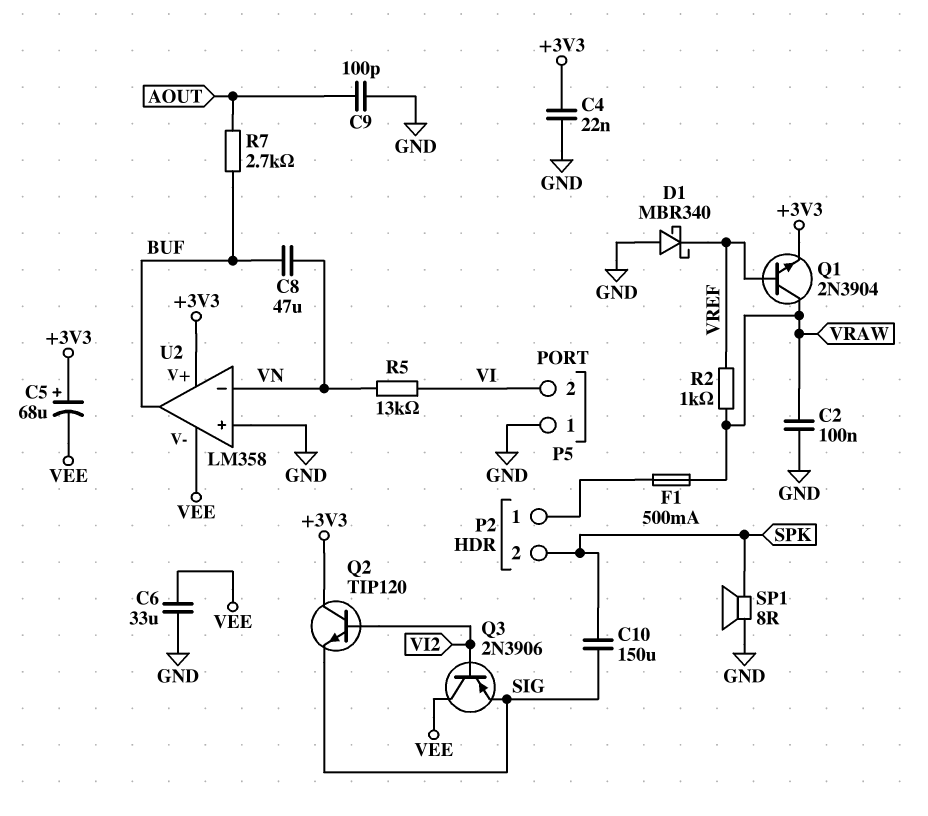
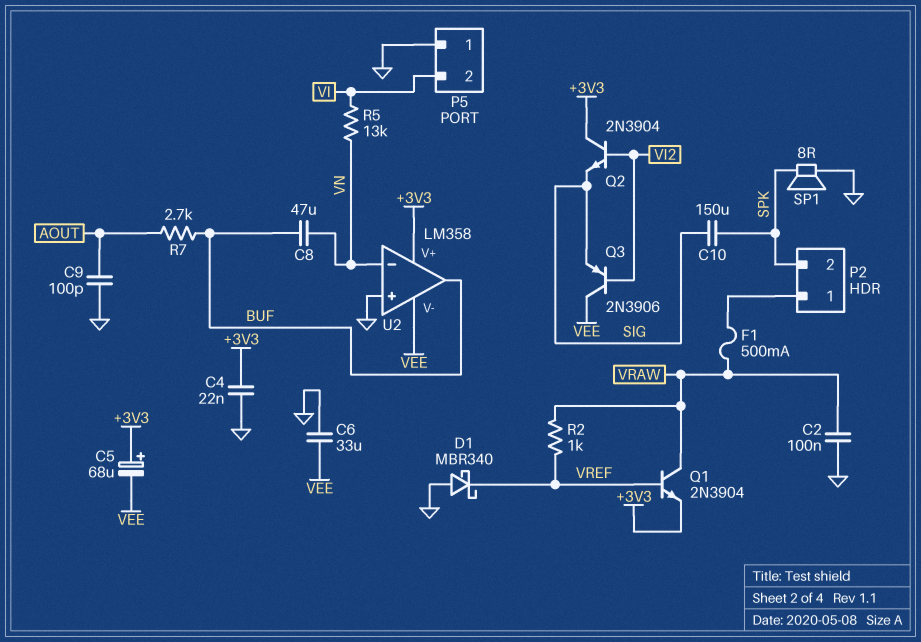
Q2: NPN TIP120 (B VI2, C +3V3, E SIG) -> NPN 2N3904 (B VI2, C +3V3, E SIG)

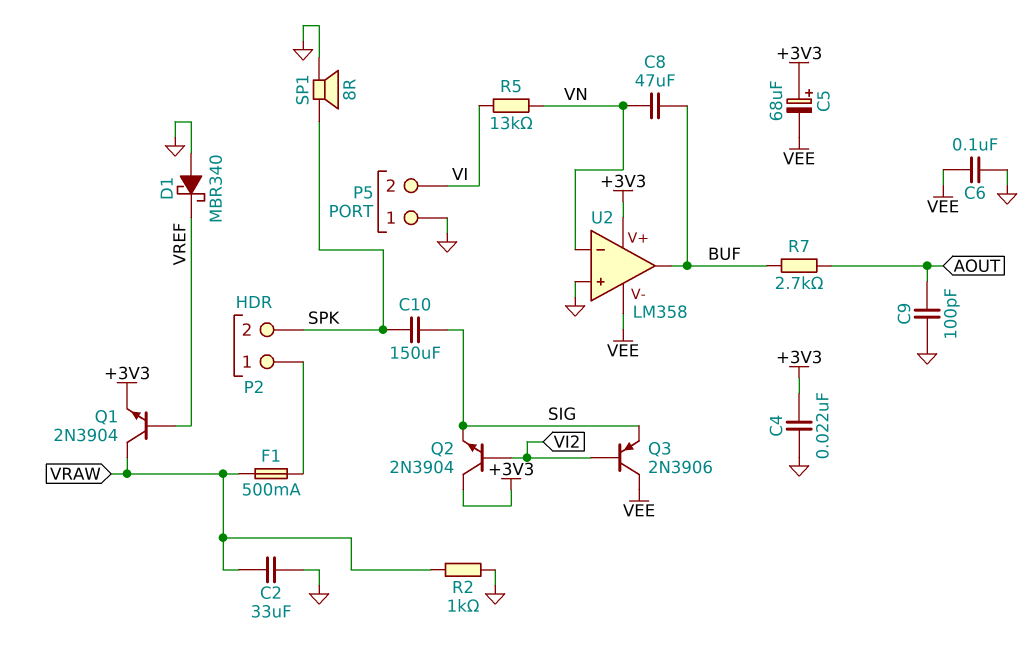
C2: 100nF (GND, VRAW) -> 33uF (GND, VRAW)
C6: 33uF (GND, VEE) -> 100nF (GND, VEE)
R2: 1k (VRAW, VREF) -> 1k (GND, VRAW)

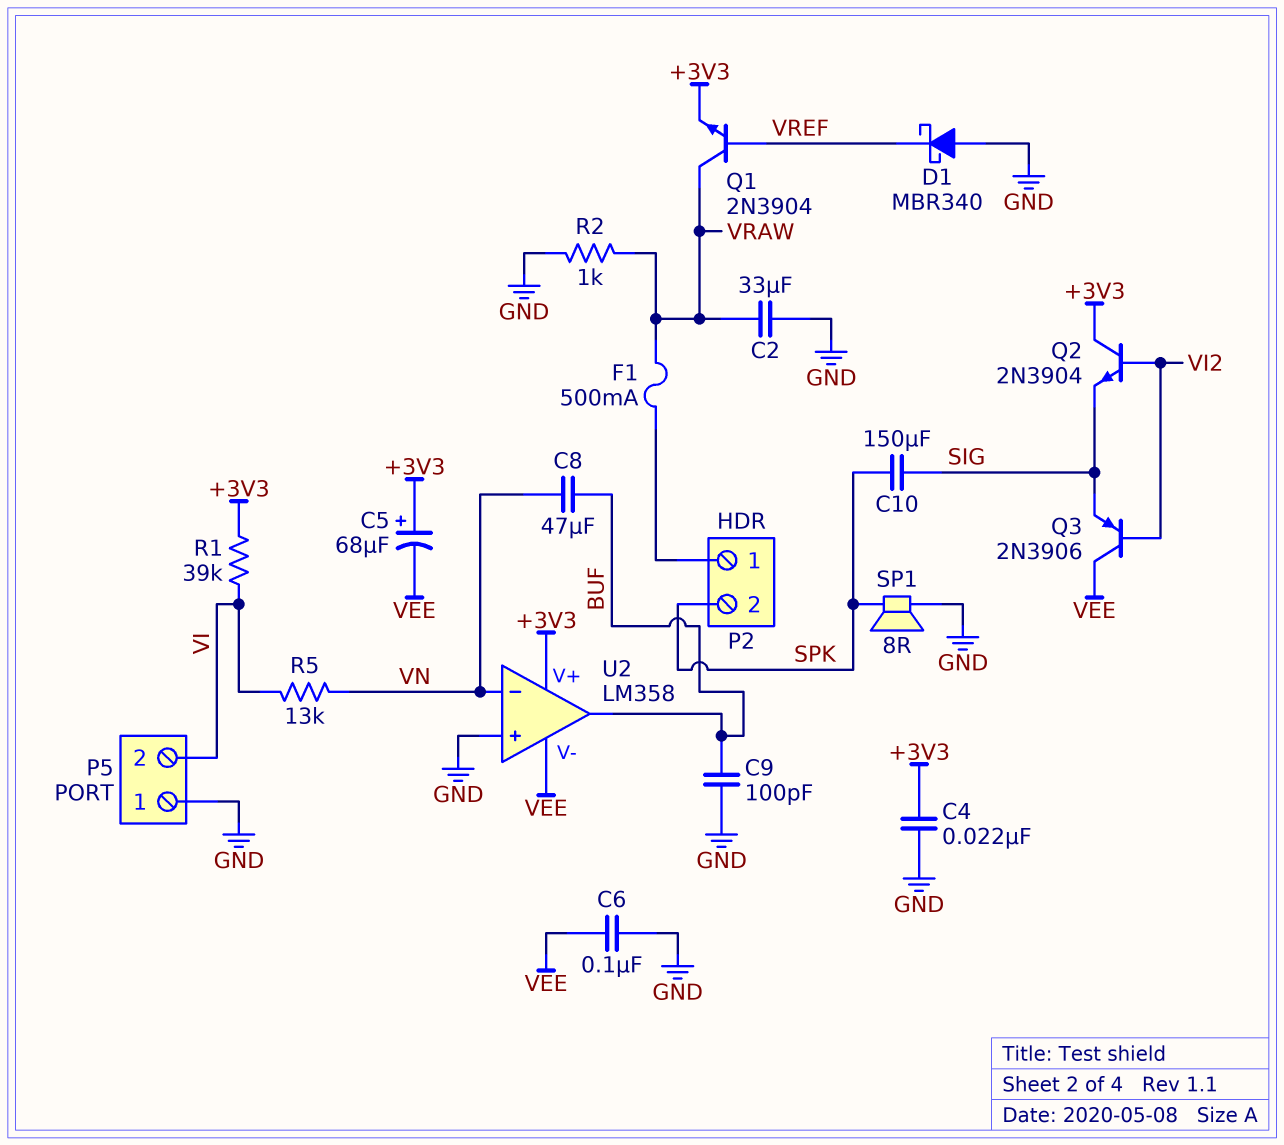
C9: 100pF (AOUT, GND) -> 100pF (BUF, GND)
R1: none -> 39k (+3V3, VI)
R7: 2.7k (AOUT, BUF) -> none

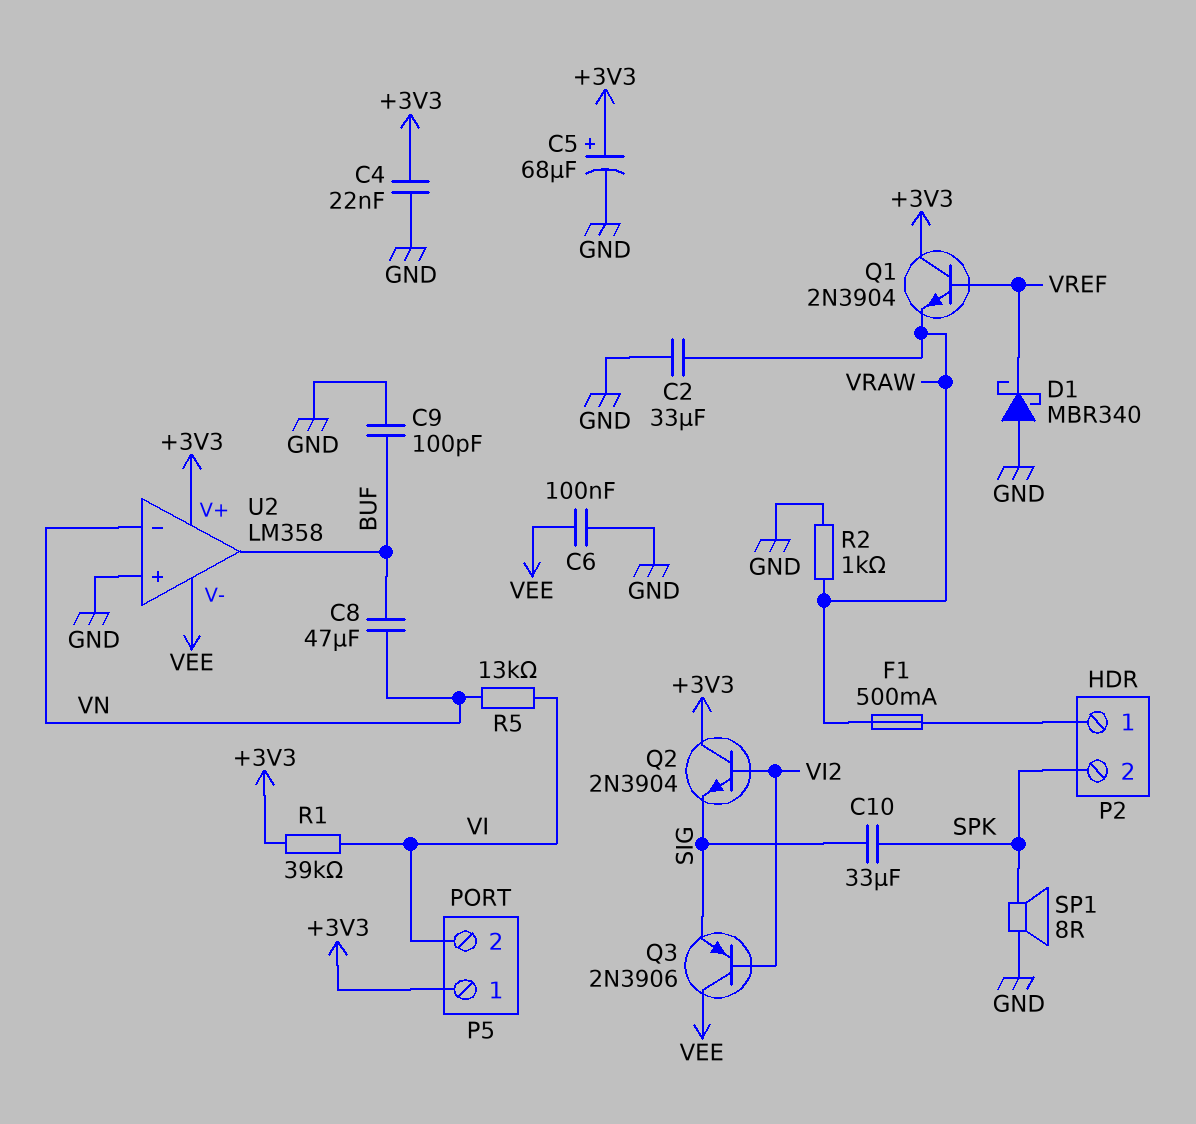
C5: 68uF (plus +3V3, minus VEE) -> 68uF (plus +3V3, minus GND)
C10: 150uF (SIG, SPK) -> 33uF (SIG, SPK)
P5 pin 1: GND -> +3V3
Q1: NPN 2N3904 (B VREF, C VRAW, E +3V3) -> NPN 2N3904 (B VREF, C +3V3, E VRAW)

